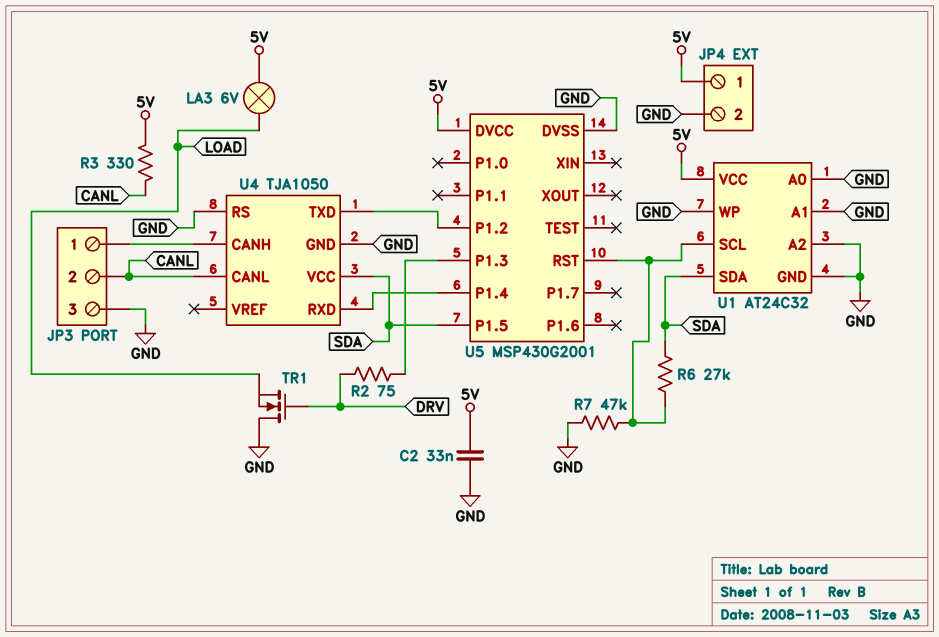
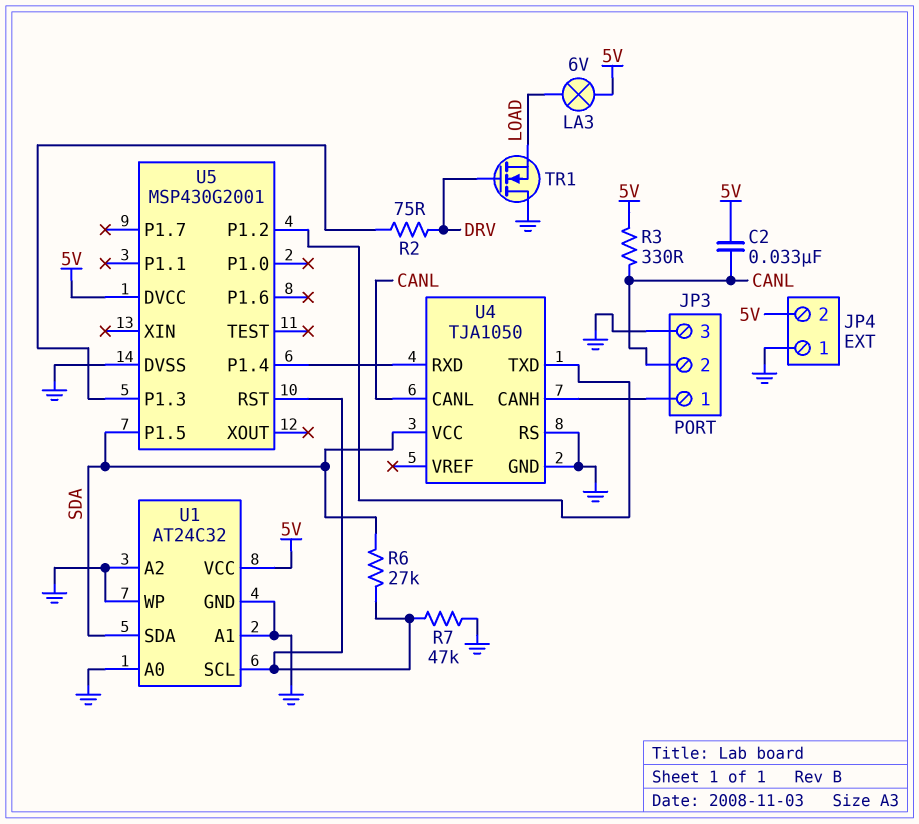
C2: 33nF (5V, GND) -> 33nF (5V, CANL)
JP4 pin 1: 5V -> GND
JP4 pin 2: GND -> 5V

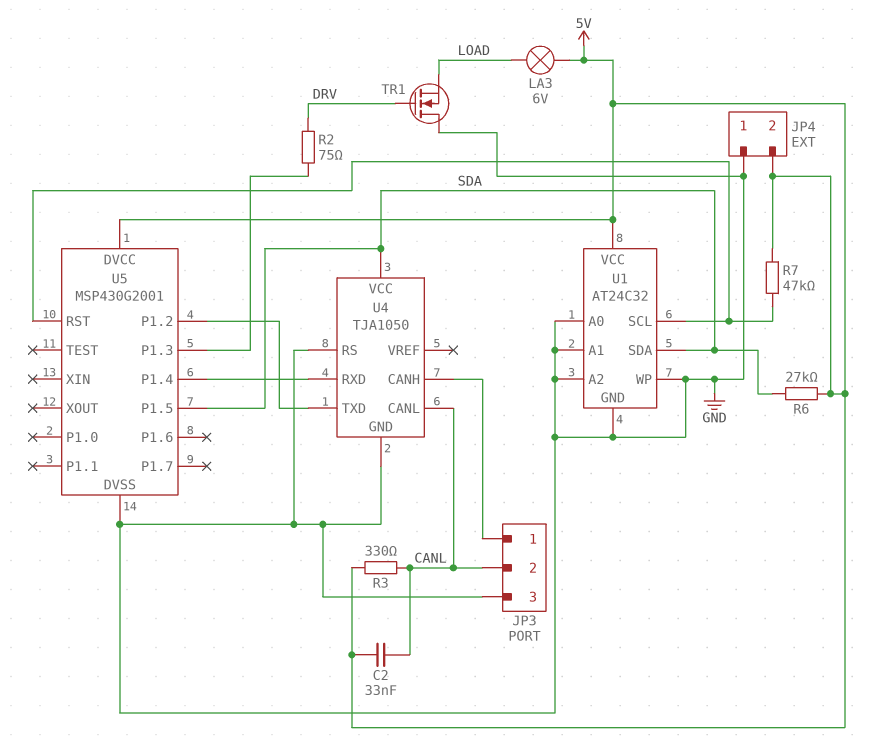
R6: 27k (SDA, U1/SCL) -> 27k (5V, SDA)
R7: 47k (GND, U1/SCL) -> 47k (5V, U1/SCL)

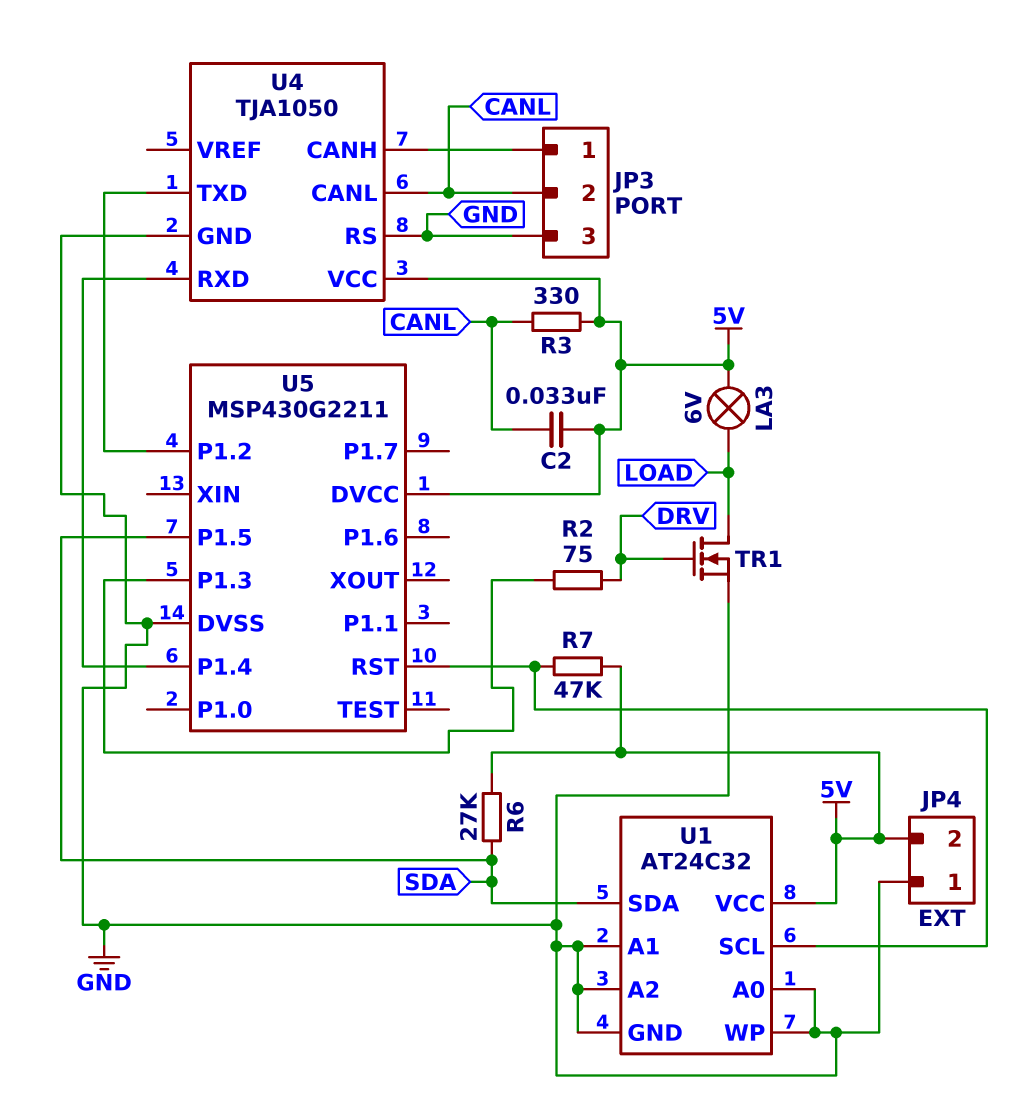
TR1: NMOS (G DRV, D GND, S LOAD) -> NMOS (G DRV, D LOAD, S GND)
U4 pin VCC: SDA -> 5V
U5: MSP430G2001 -> MSP430G2211

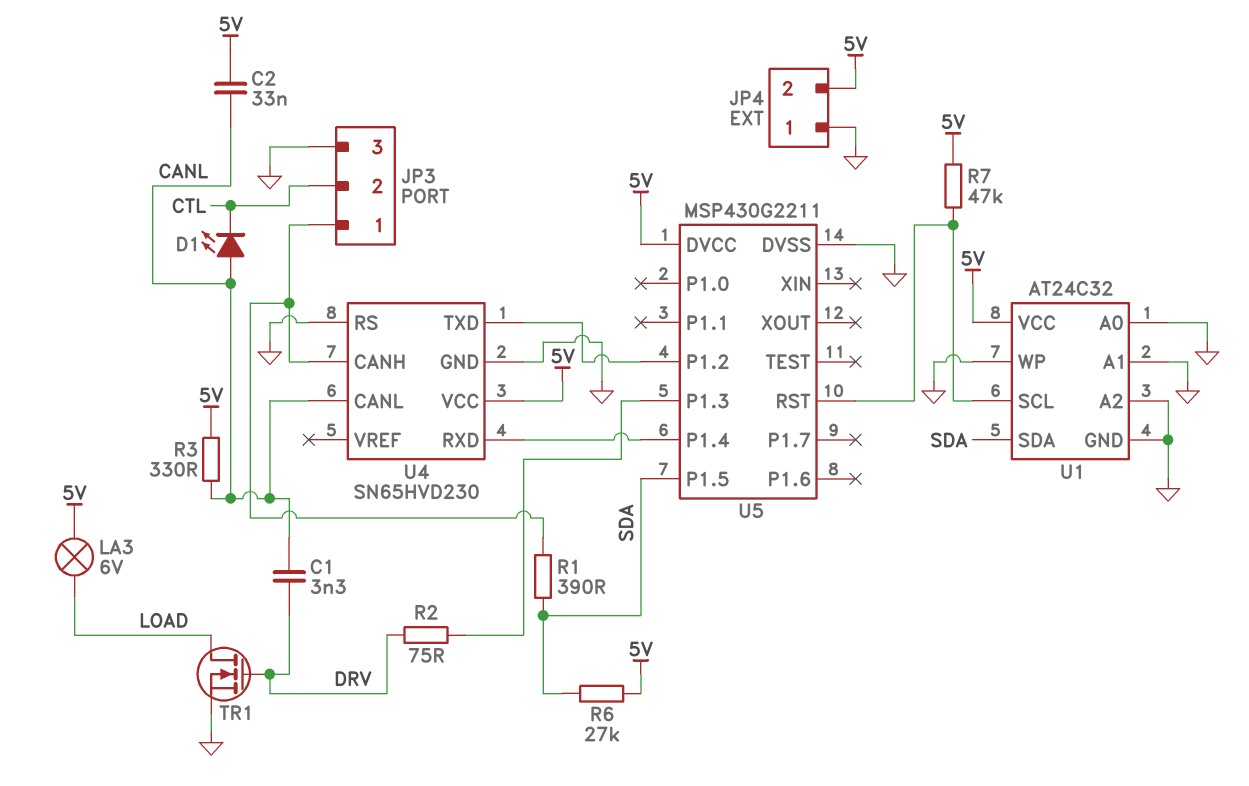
C1: none -> 3.3nF (CANL, DRV)
D1: none -> LED (A CANL, K CTL)
JP3 pin 2: CANL -> CTL
R1: none -> 390 (JP3/1, SDA)
U4: TJA1050 -> SN65HVD230

